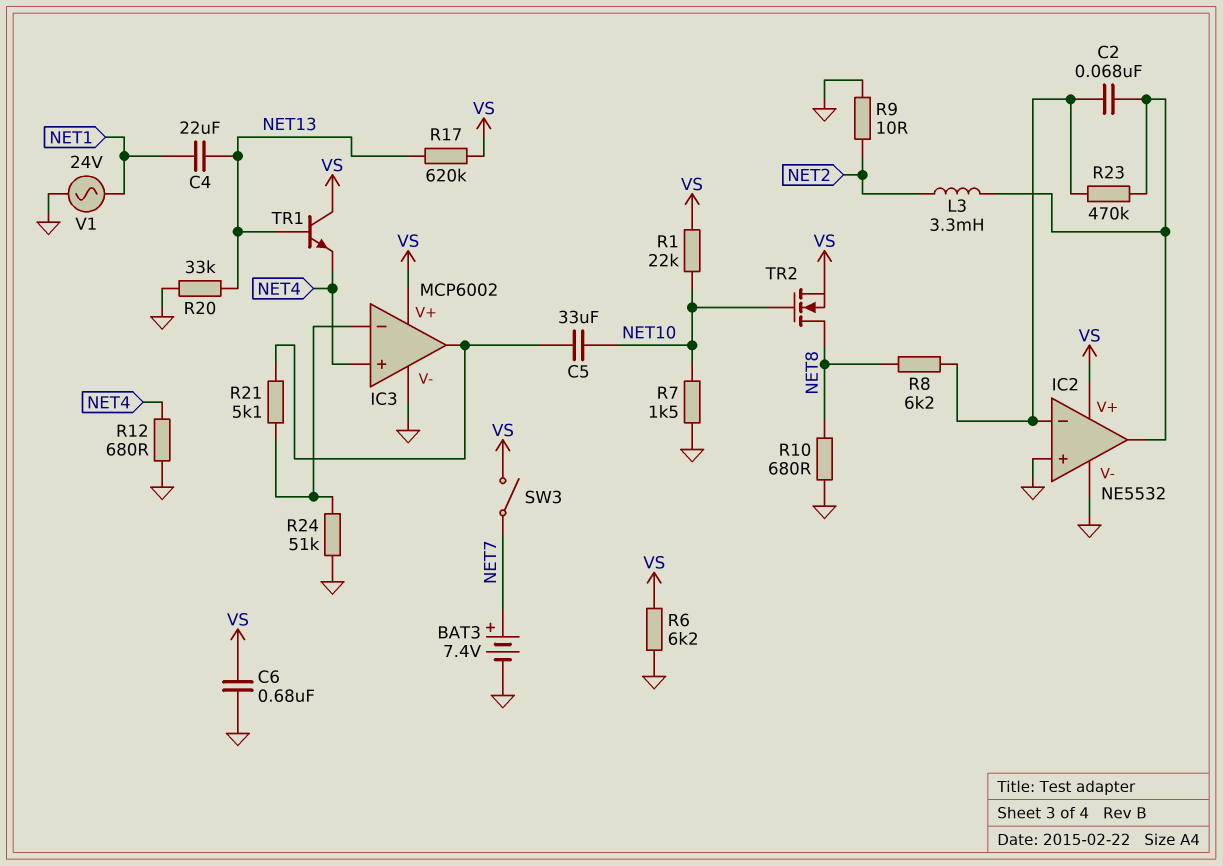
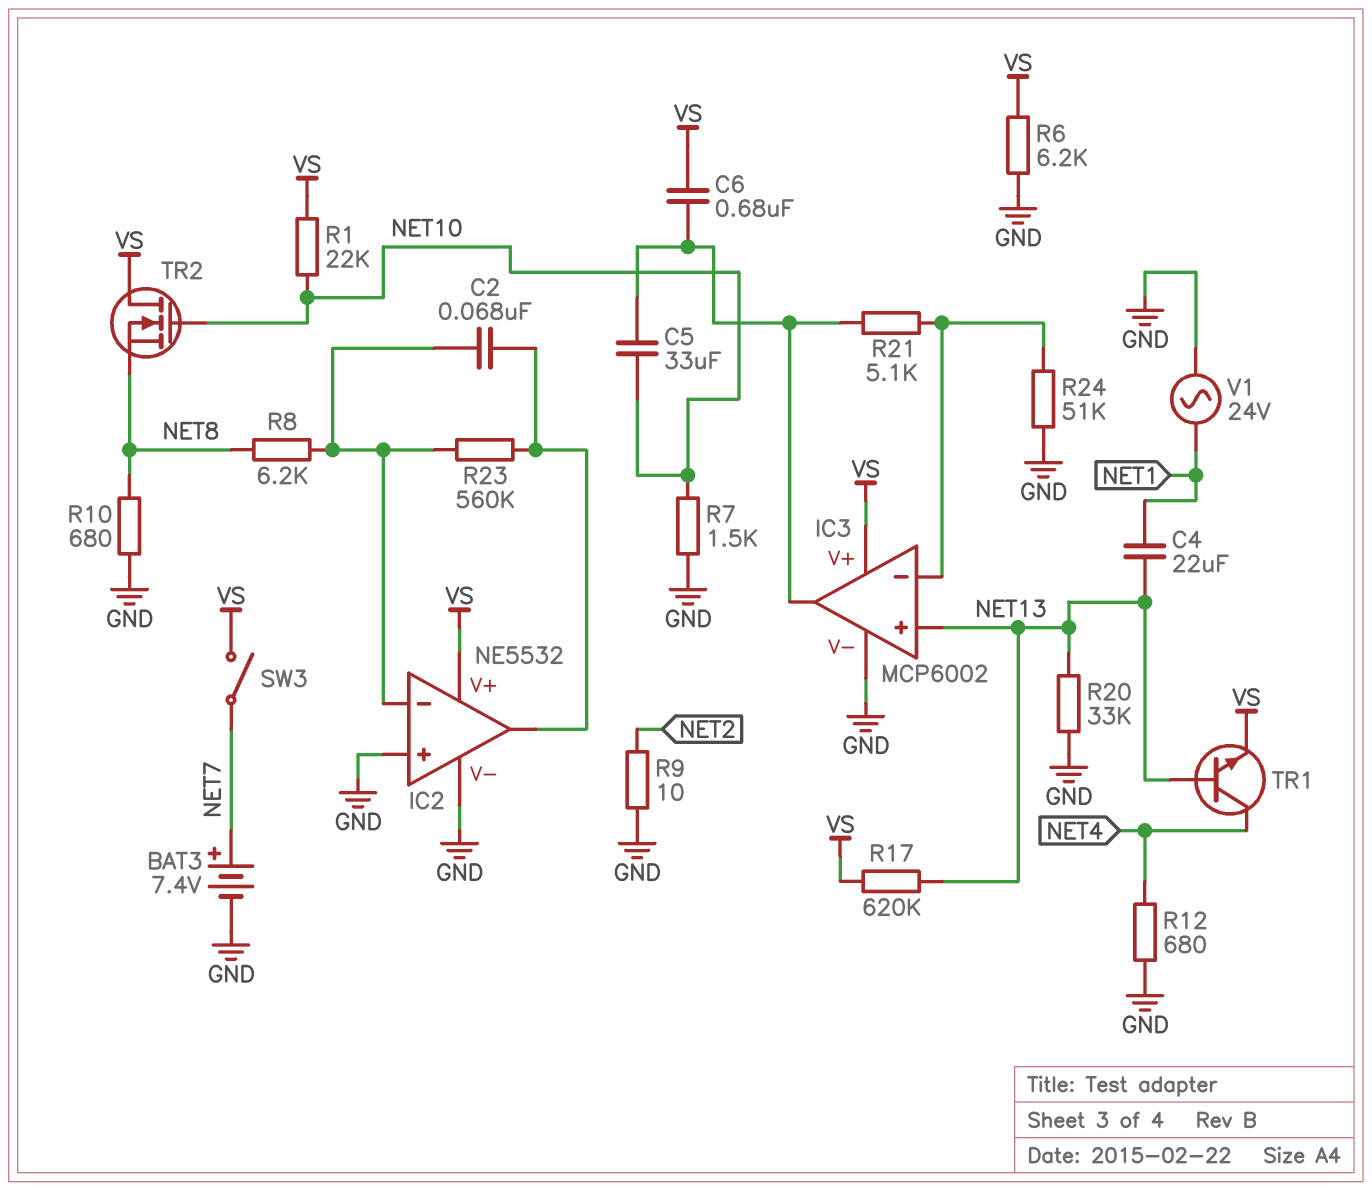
C6: 680nF (GND, VS) -> 680nF (IC3/out, VS)
IC3 pin in+: NET4 -> NET13
L3: 3.3mH (IC2/out, NET2) -> none
R23: 470k (IC2/in-, IC2/out) -> 560k (IC2/in-, IC2/out)
TR1: NPN (B NET13, C VS, E NET4) -> NPN (B NET13, C NET4, E VS)
TR2: NMOS (G NET10, D NET8, S VS) -> NMOS (G NET10, D VS, S NET8)

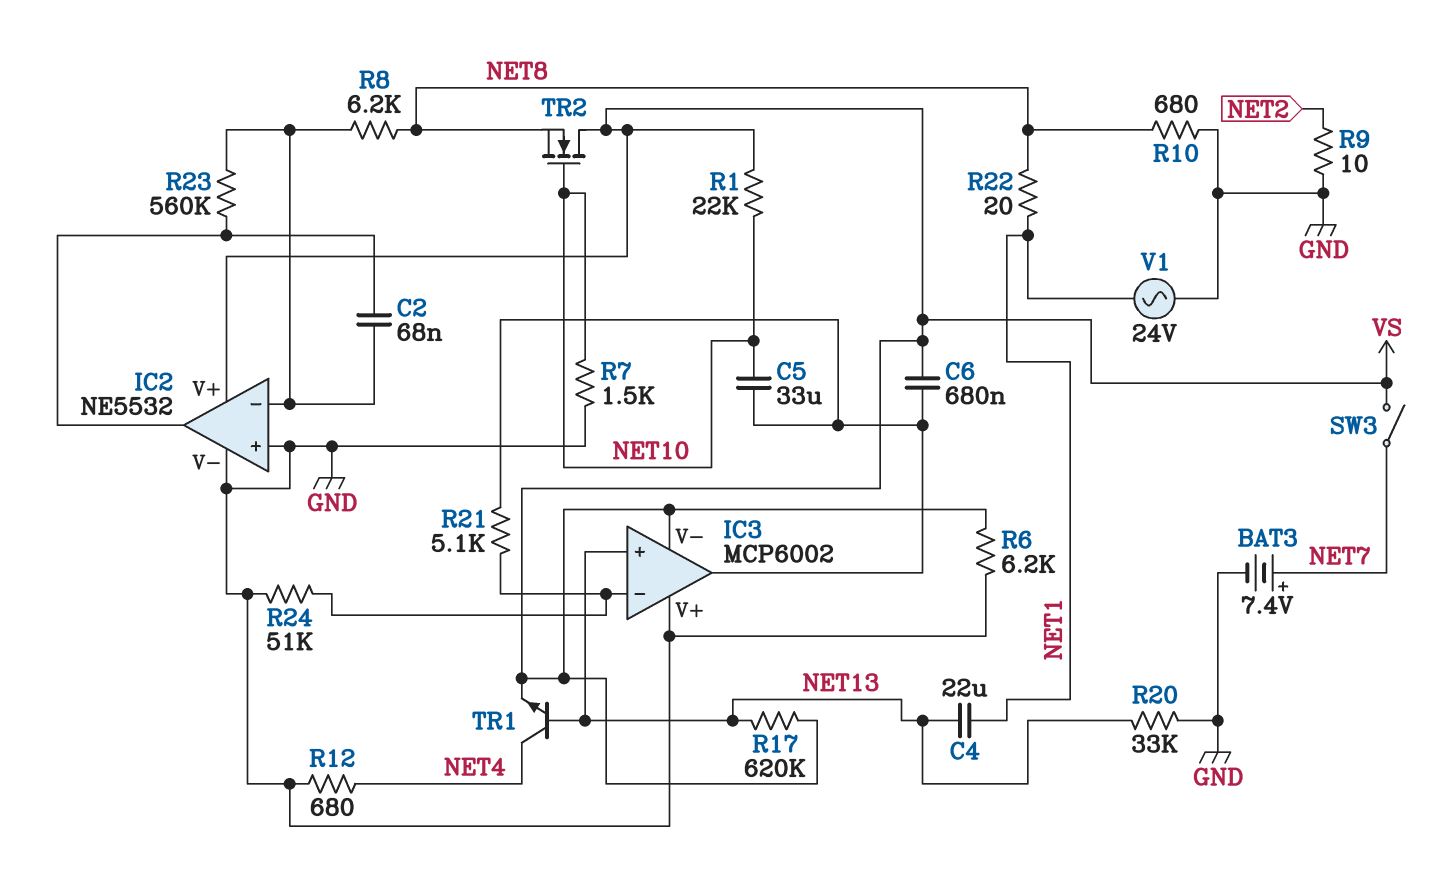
IC3 pin V+: VS -> GND
IC3 pin V-: GND -> VS
R22: none -> 20 (NET1, NET8)

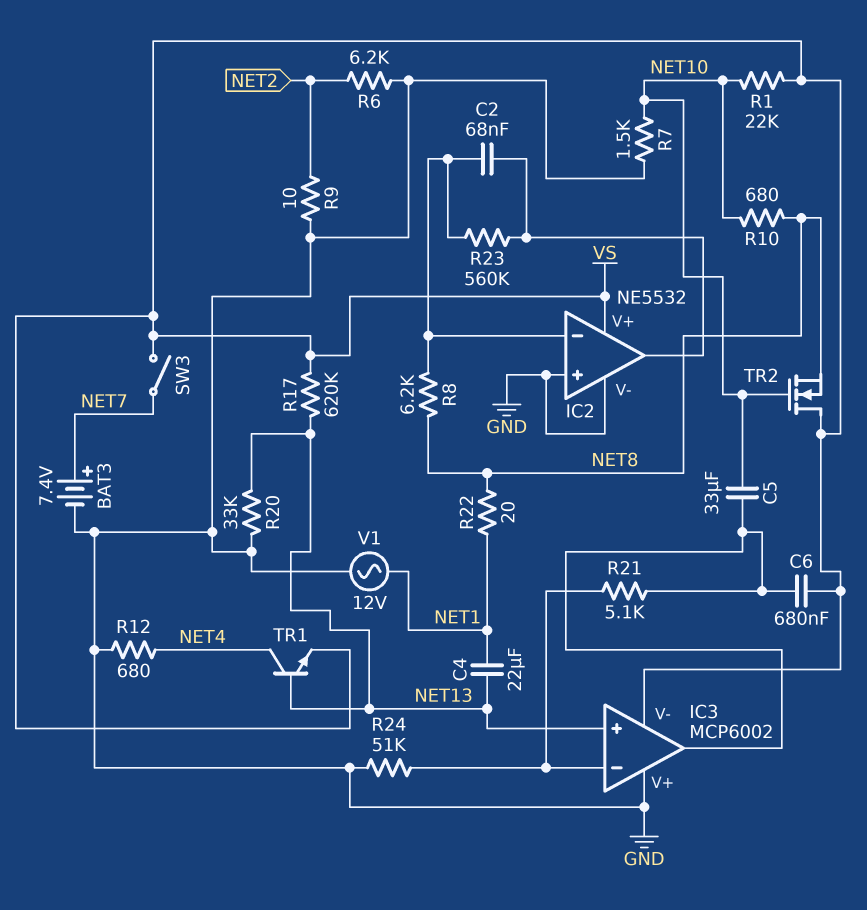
R6: 6.2k (GND, VS) -> 6.2k (GND, NET2)
R10: 680 (GND, NET8) -> 680 (NET8, NET10)
V1: AC 24V (GND, NET1) -> AC 12V (GND, NET1)

